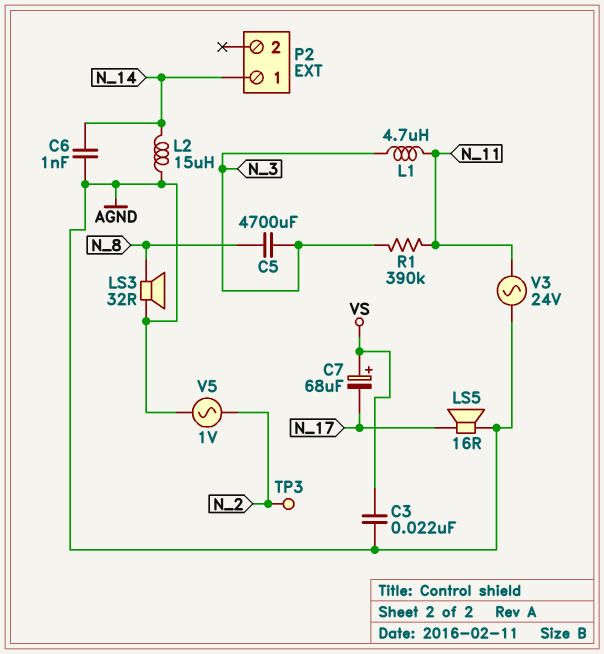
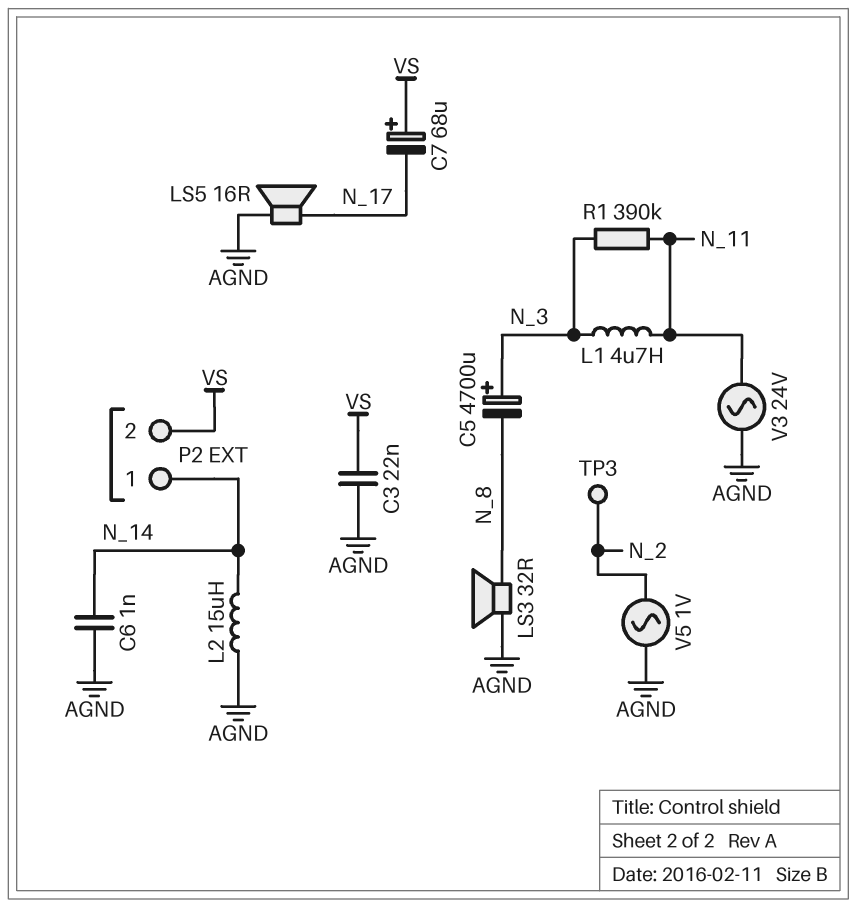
C5: 4700uF (N_3, N_8) -> 4700uF (plus N_3, minus N_8)
P2 pin 2: none -> VS

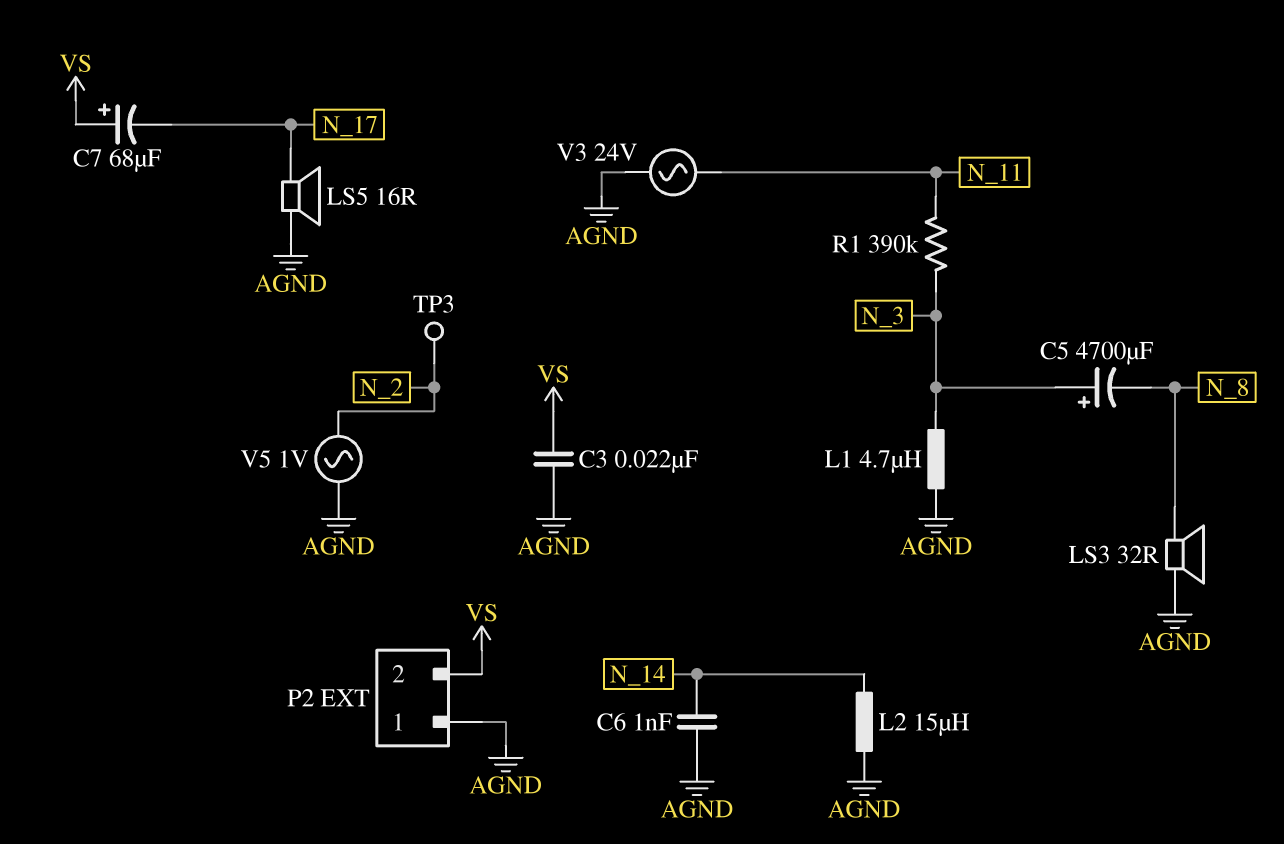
L1: 4.7uH (N_3, N_11) -> 4.7uH (AGND, N_3)
P2 pin 1: N_14 -> AGND

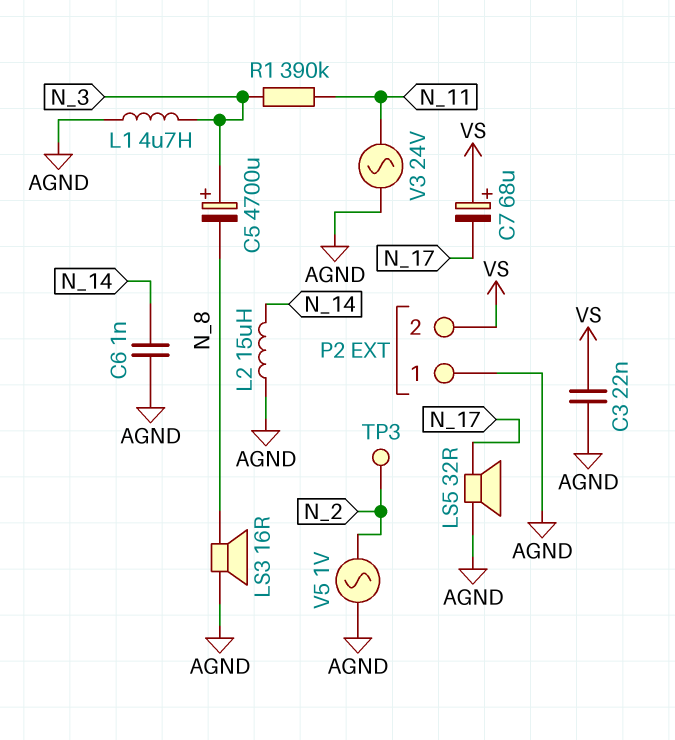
LS3: speaker 32R (AGND, N_8) -> speaker 16R (AGND, N_8)
LS5: speaker 16R (AGND, N_17) -> speaker 32R (AGND, N_17)

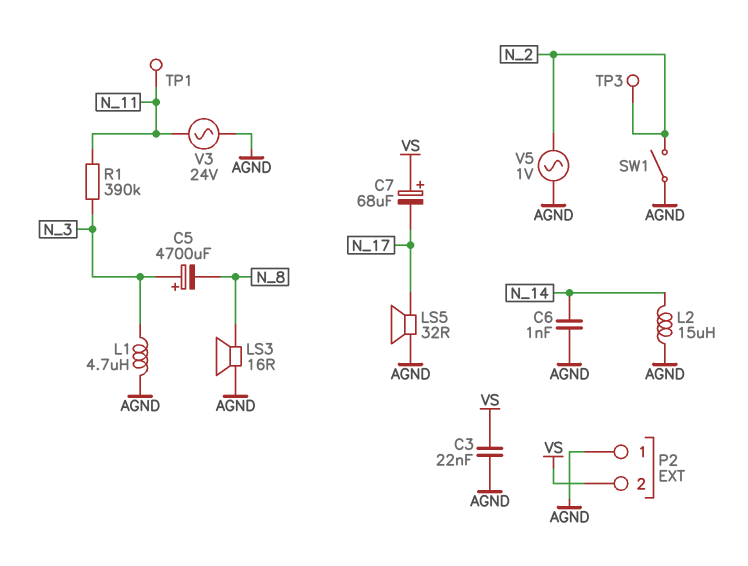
SW1: none -> switch (AGND, N_2)
TP1: none -> test point (N_11)

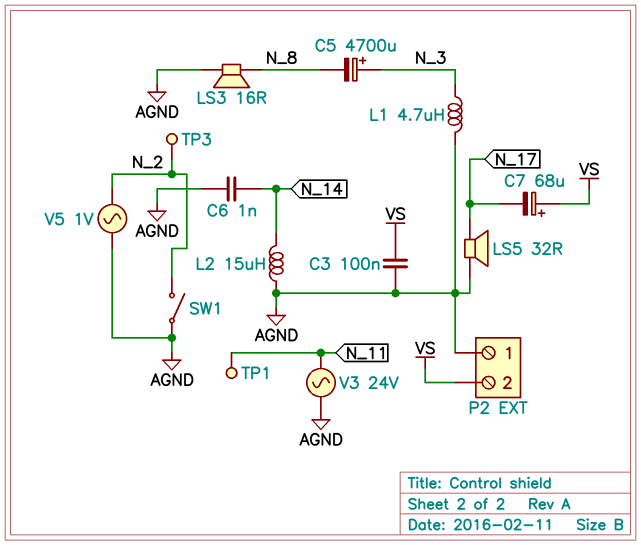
C3: 22nF (AGND, VS) -> 100nF (AGND, VS)
R1: 390k (N_3, N_11) -> none

